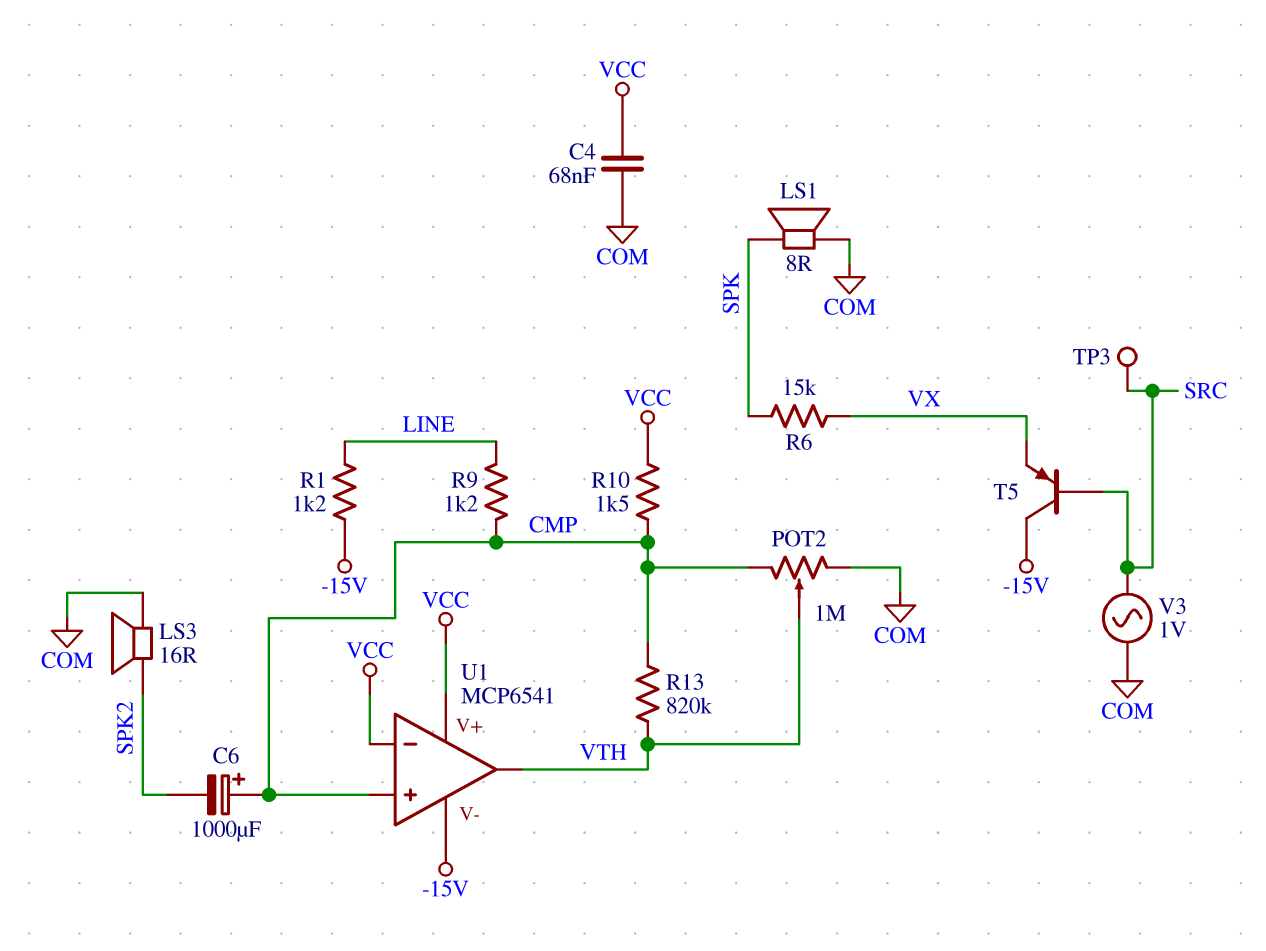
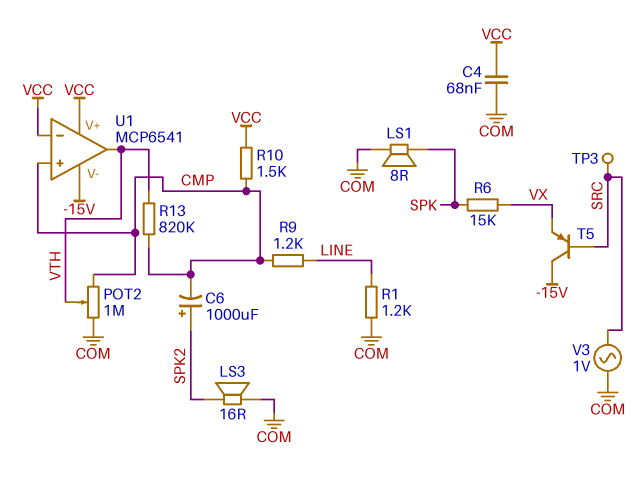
C6: 1000uF (plus CMP, minus SPK2) -> 1000uF (plus SPK2, minus CMP)
R1: 1.2k (-15V, LINE) -> 1.2k (COM, LINE)

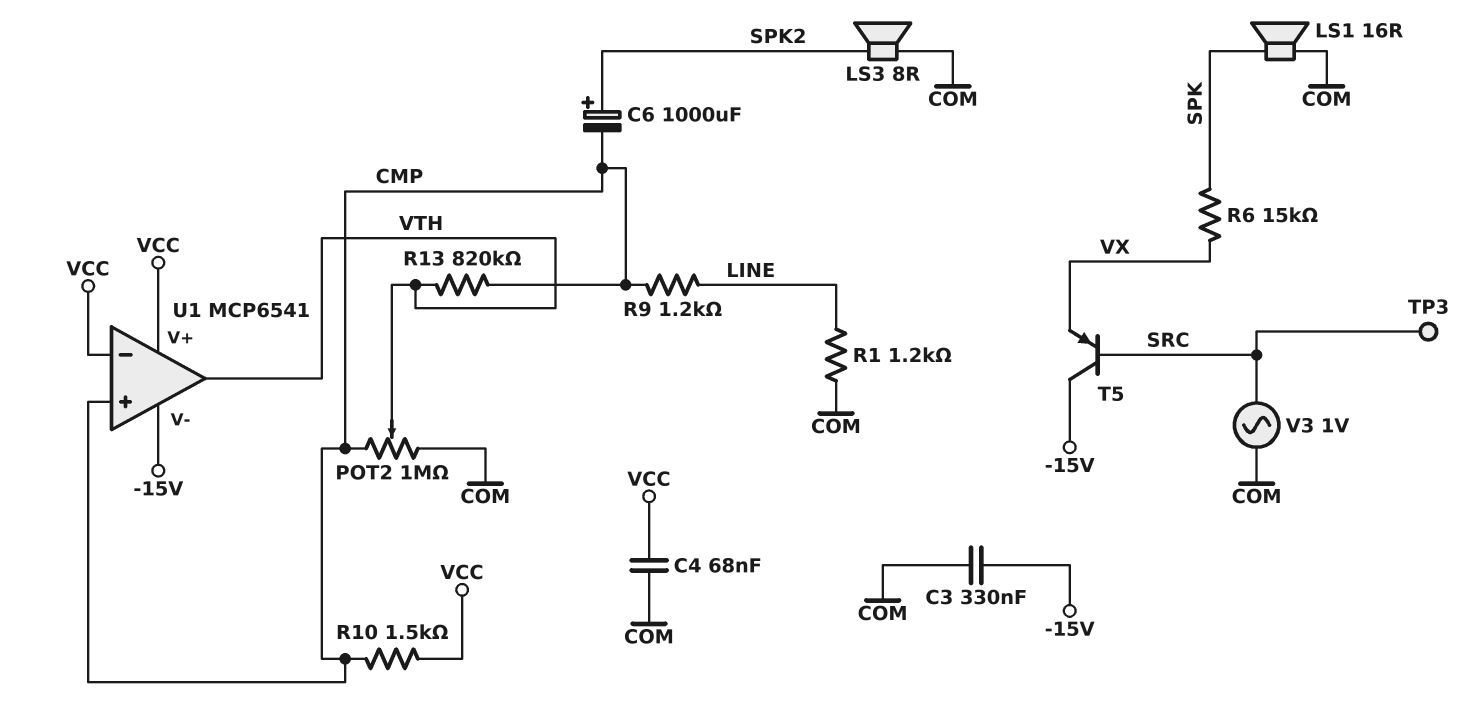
C3: none -> 330nF (-15V, COM)
LS1: speaker 8R (COM, SPK) -> speaker 16R (COM, SPK)
LS3: speaker 16R (COM, SPK2) -> speaker 8R (COM, SPK2)

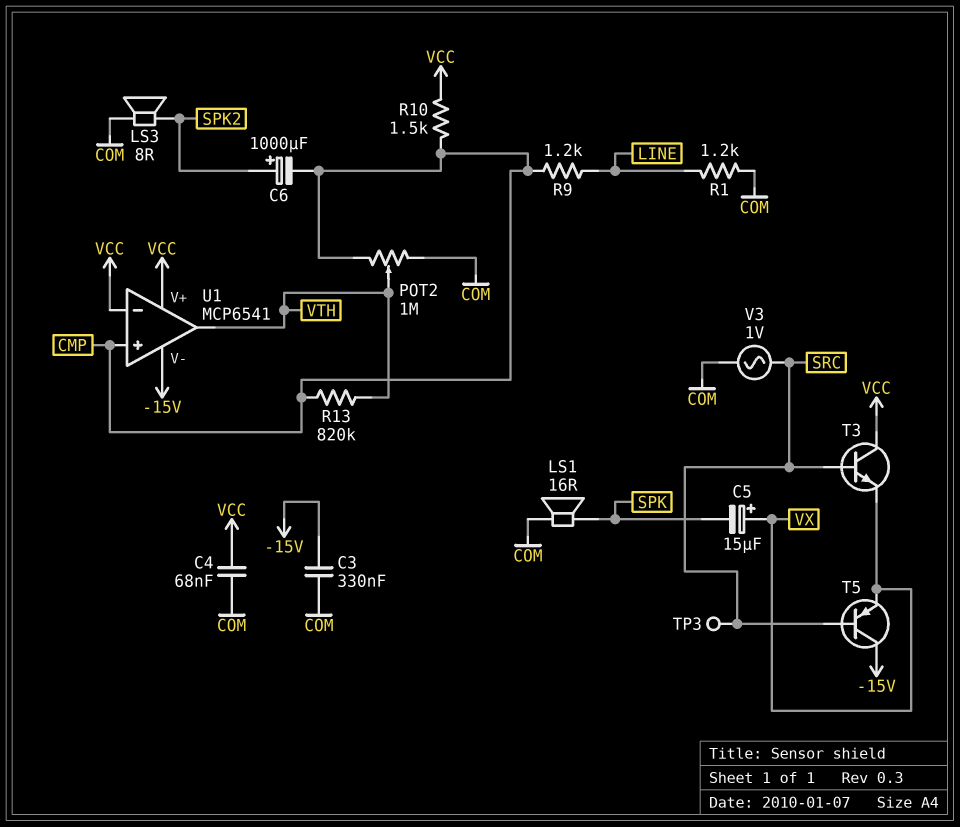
C5: none -> 15uF (plus VX, minus SPK)
R6: 15k (SPK, VX) -> none
T3: none -> NPN (B SRC, C VCC, E VX)

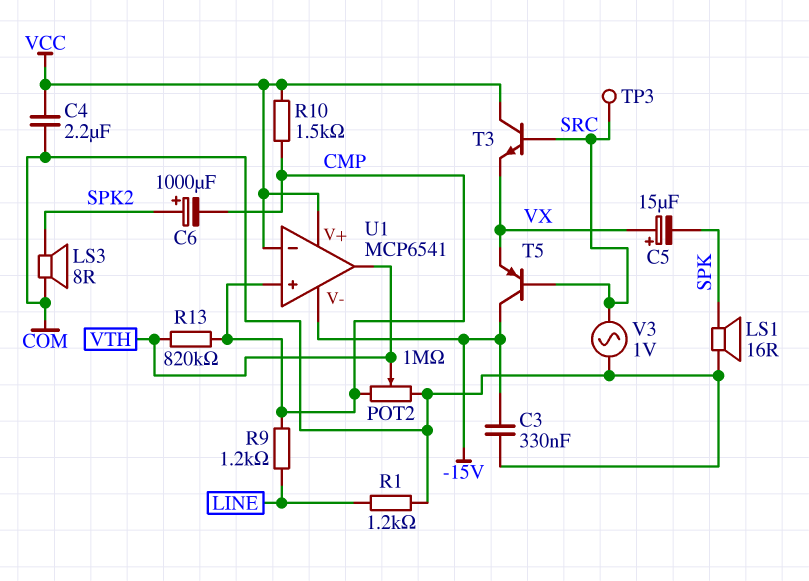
C4: 68nF (COM, VCC) -> 2.2uF (COM, VCC)

